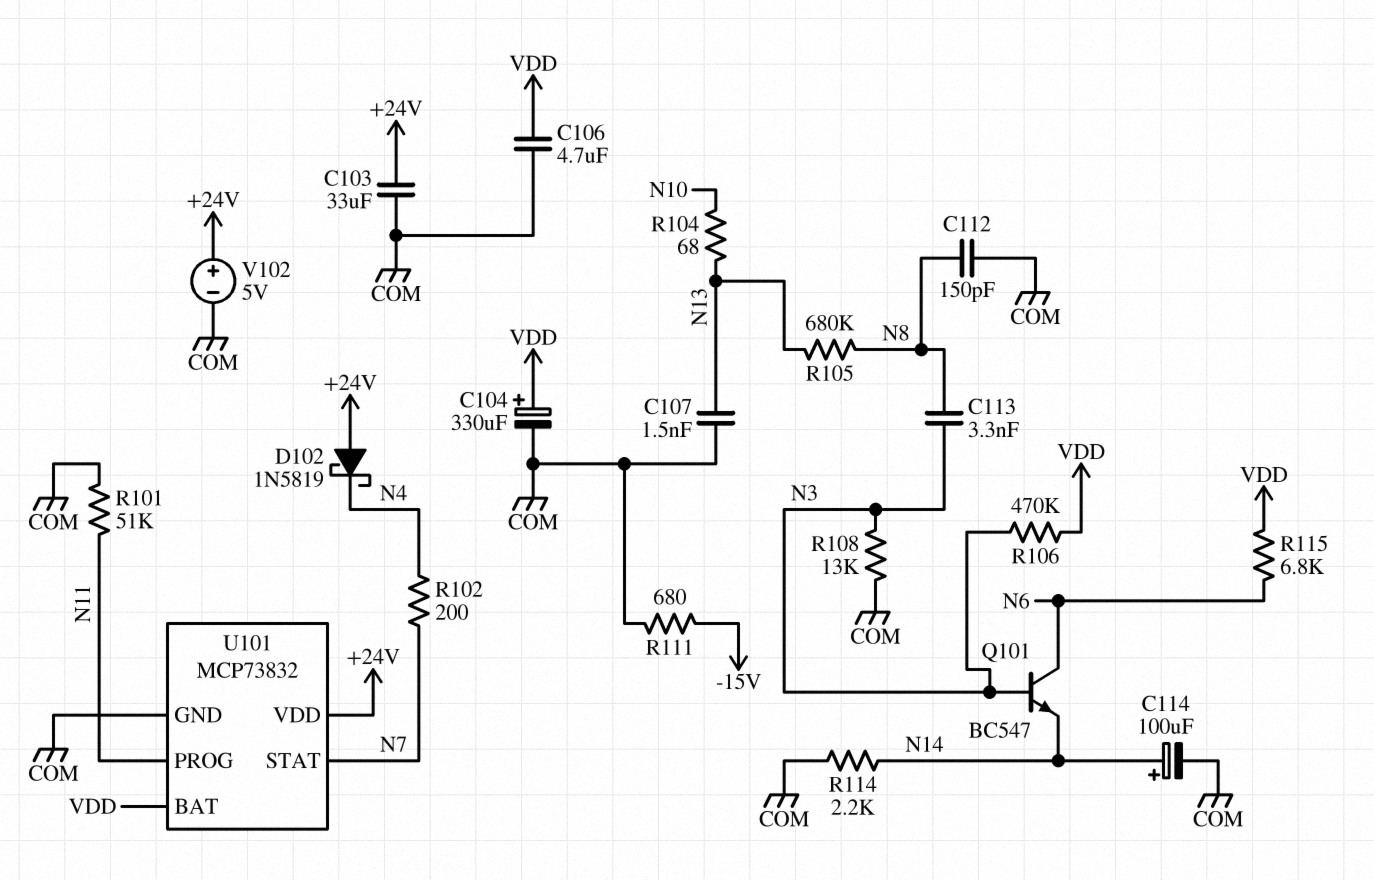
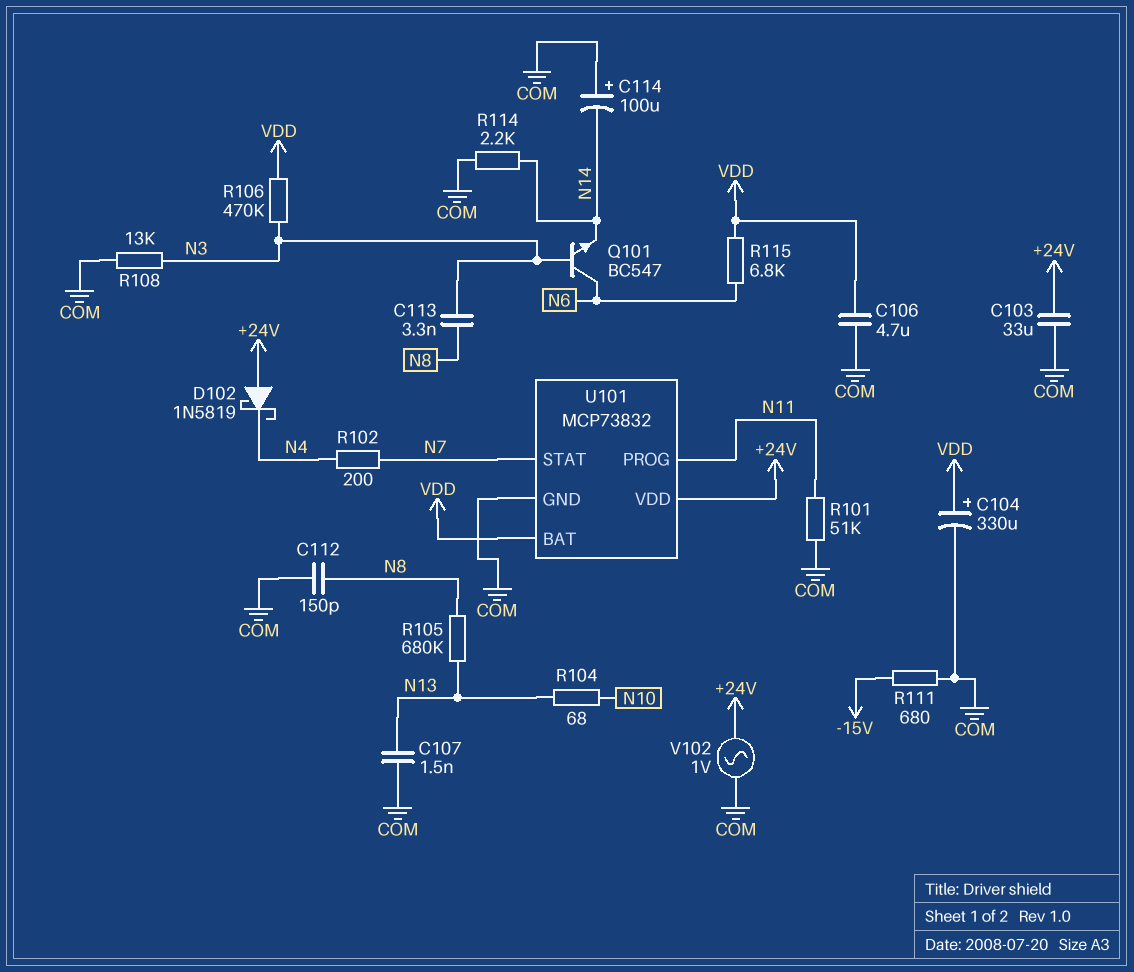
C114: 100uF (plus N14, minus COM) -> 100uF (plus COM, minus N14)
V102: 5V (plus +24V, minus COM) -> AC 1V (+24V, COM)

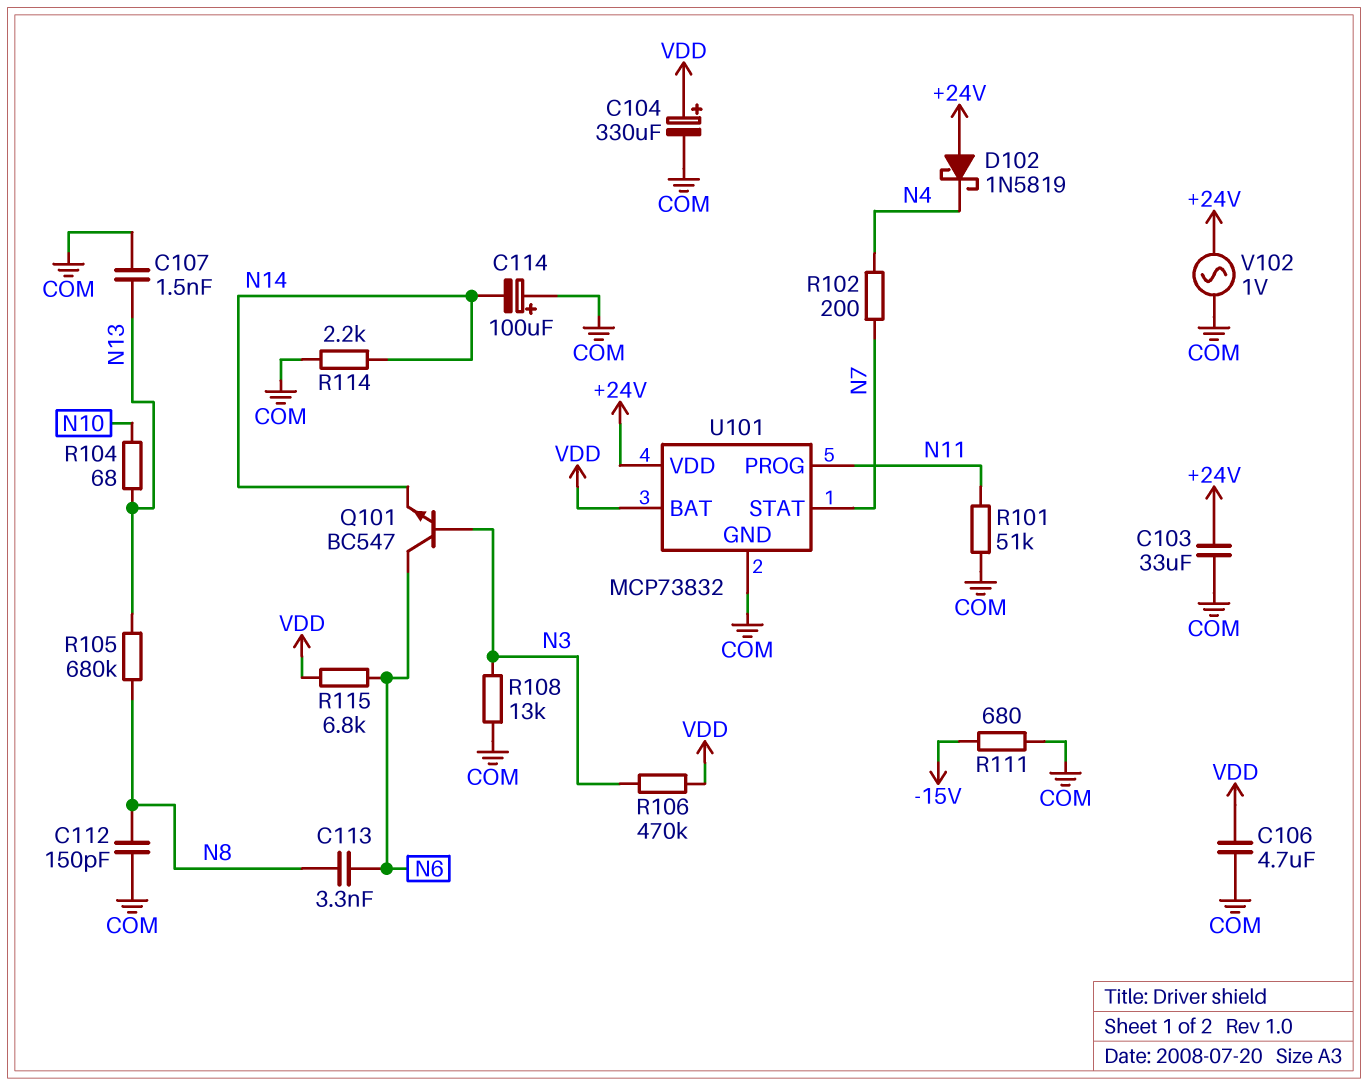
C113: 3.3nF (N3, N8) -> 3.3nF (N6, N8)

